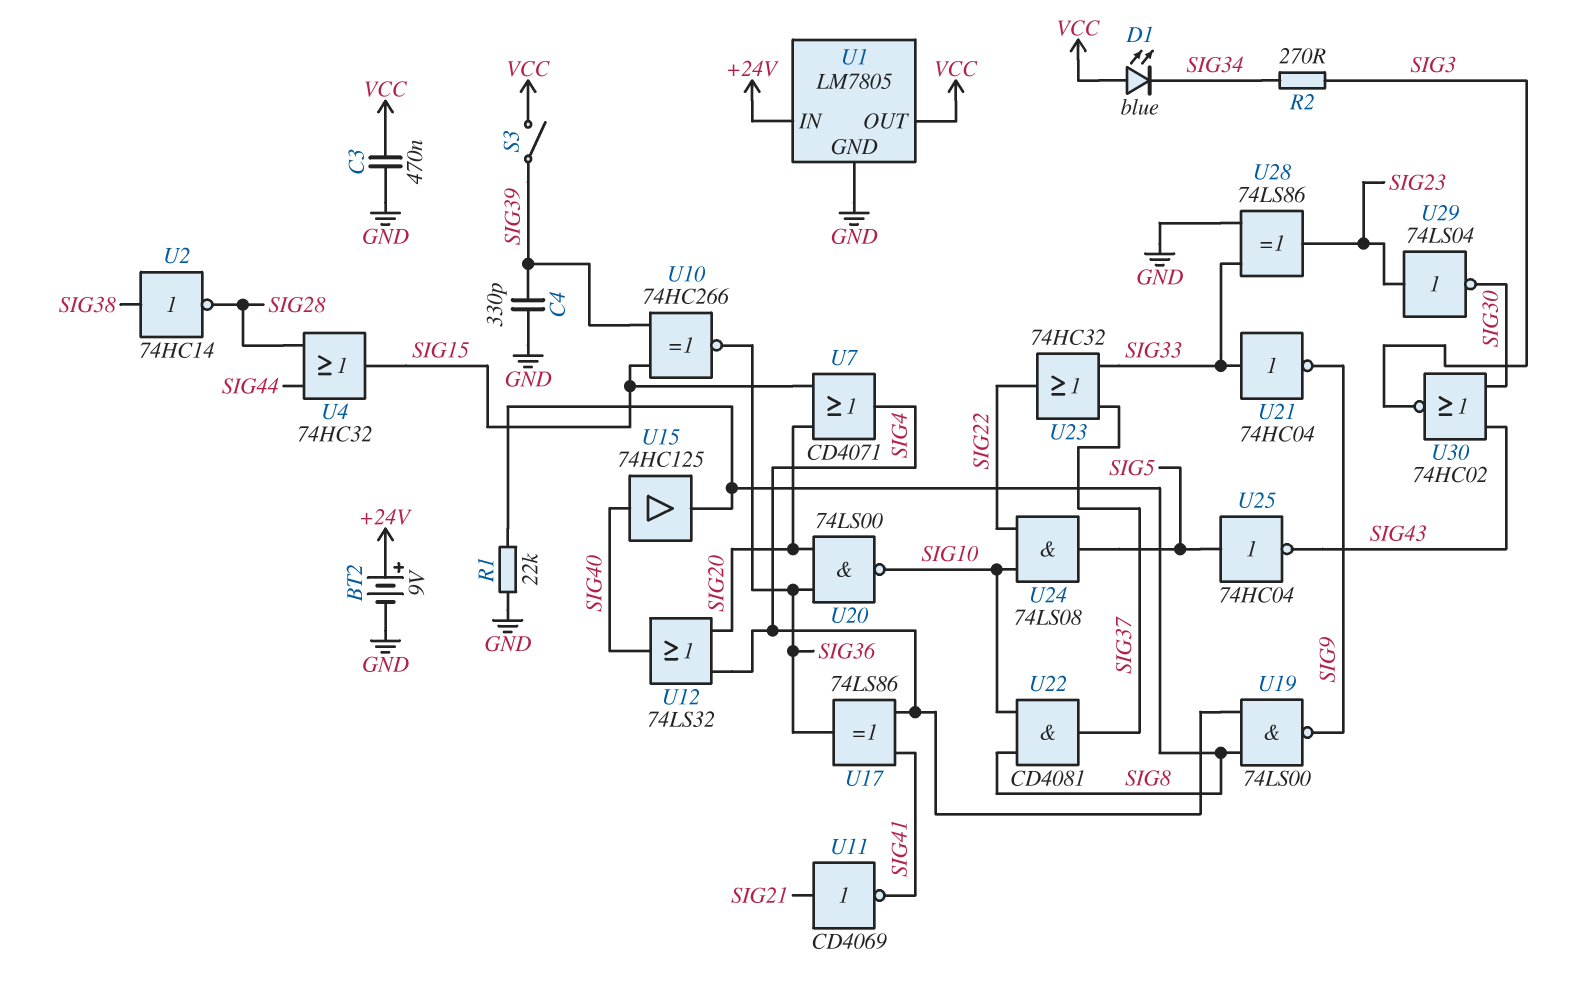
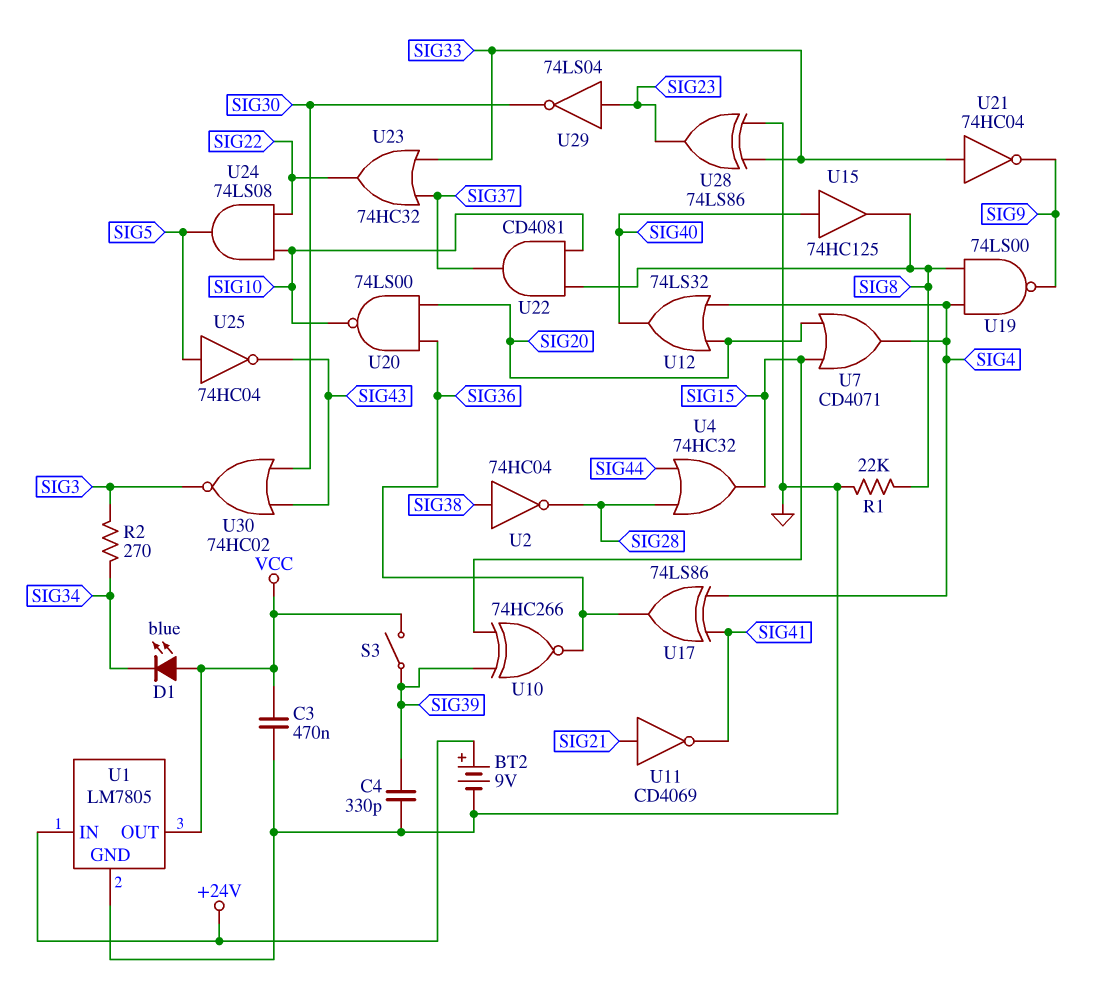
U2: NOT 74HC14 (in SIG38, out SIG28) -> NOT 74HC04 (in SIG38, out SIG28)

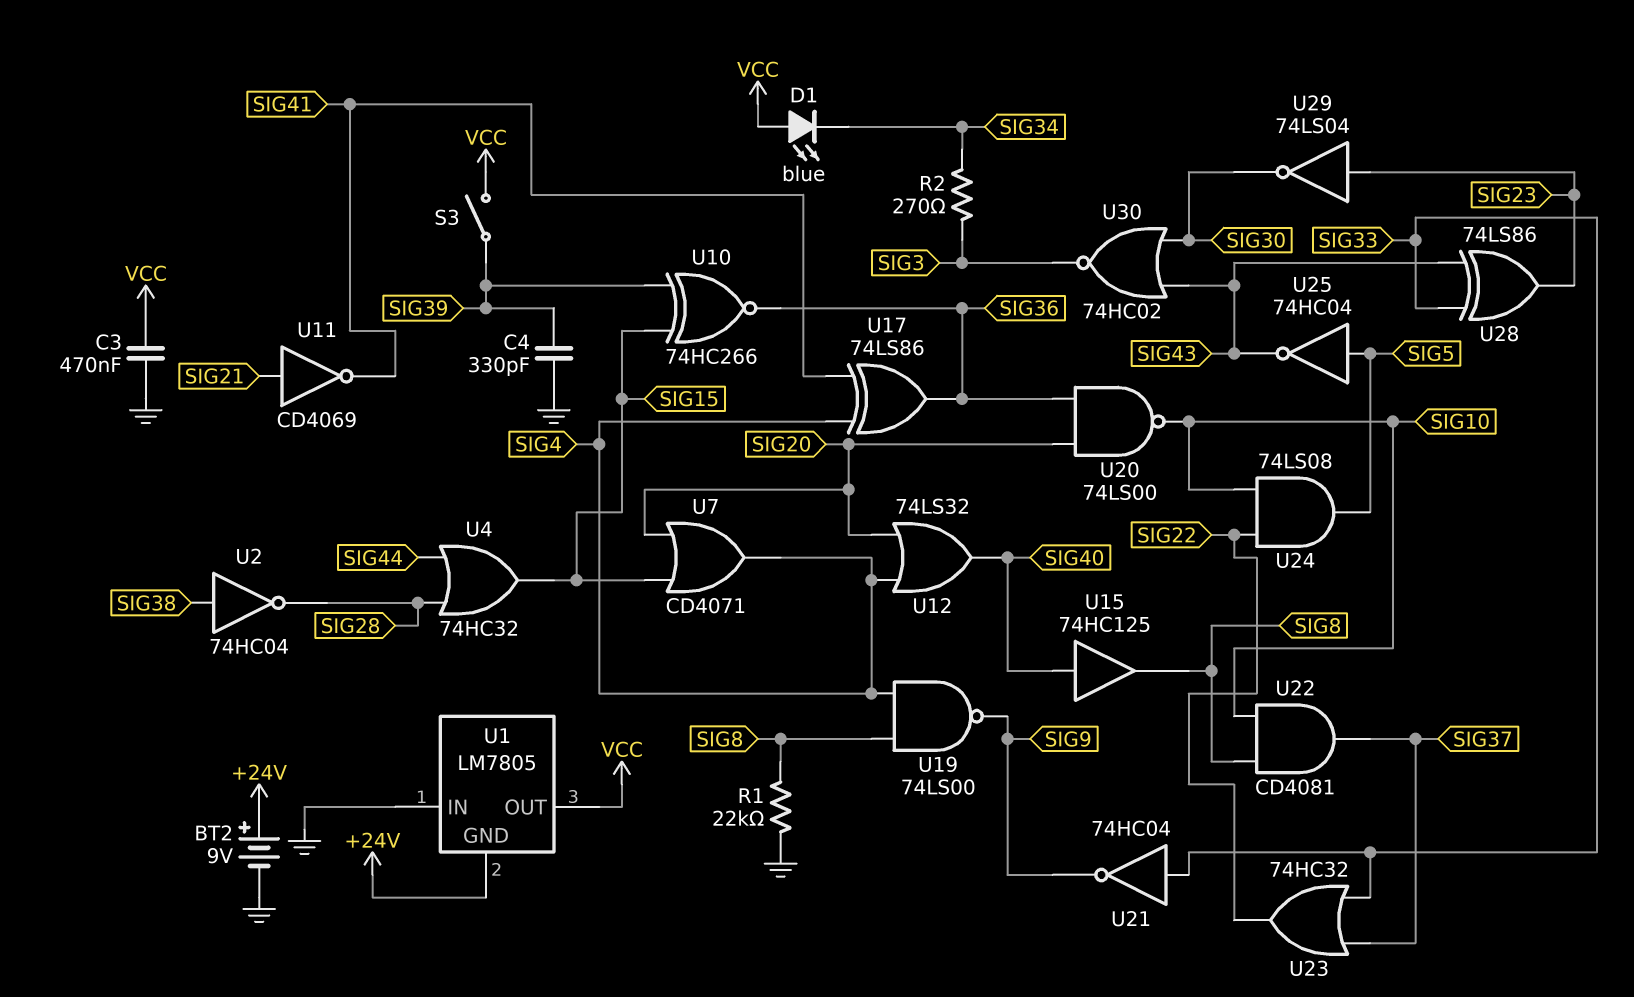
U1 pin GND: GND -> +24V
U1 pin IN: +24V -> GND
U28: XOR 74LS86 (in GND, in SIG33, out SIG23) -> XOR 74LS86 (in SIG33, in SIG43, out SIG23)

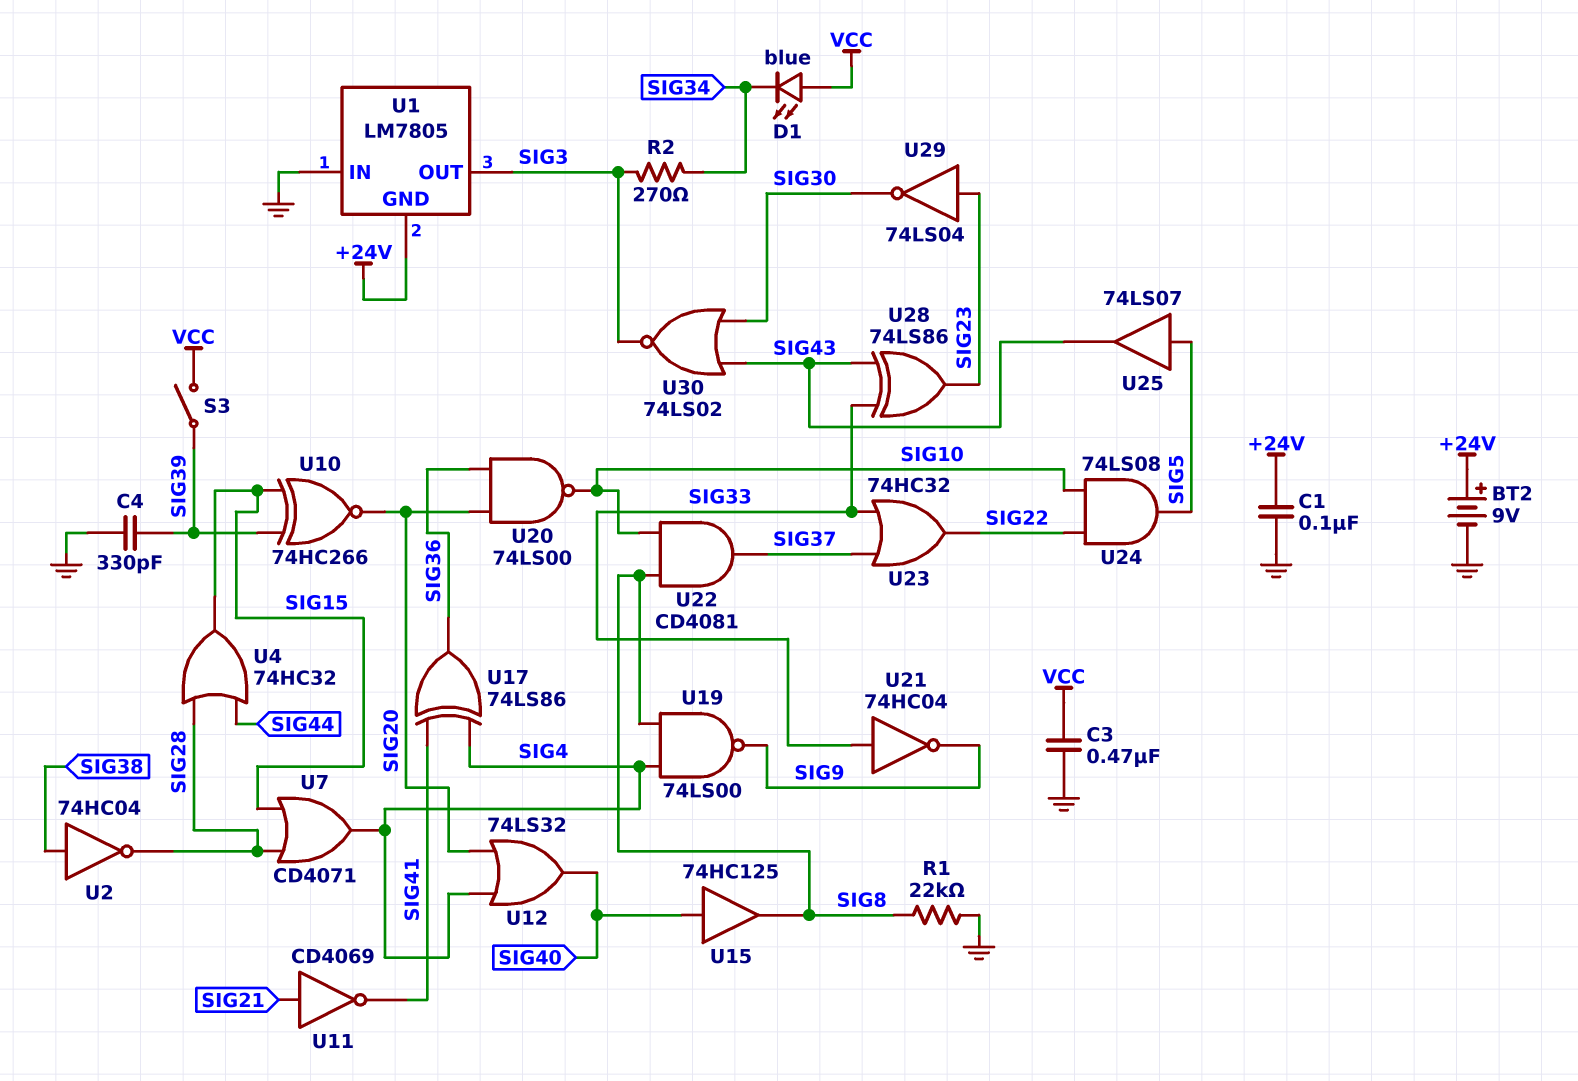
C1: none -> 100nF (+24V, GND)
U1 pin OUT: VCC -> SIG3
U7: OR CD4071 (in SIG15, in SIG20, out SIG4) -> OR CD4071 (in SIG15, in SIG28, out SIG4)
U10: XNOR 74HC266 (in SIG15, in SIG39, out SIG36) -> XNOR 74HC266 (in SIG15, in SIG39, out SIG20)
U25: NOT 74HC04 (in SIG5, out SIG43) -> buffer 74LS07 (in SIG5, out SIG43)
U30: NOR 74HC02 (in SIG30, in SIG43, out SIG3) -> NOR 74LS02 (in SIG30, in SIG43, out SIG3)

